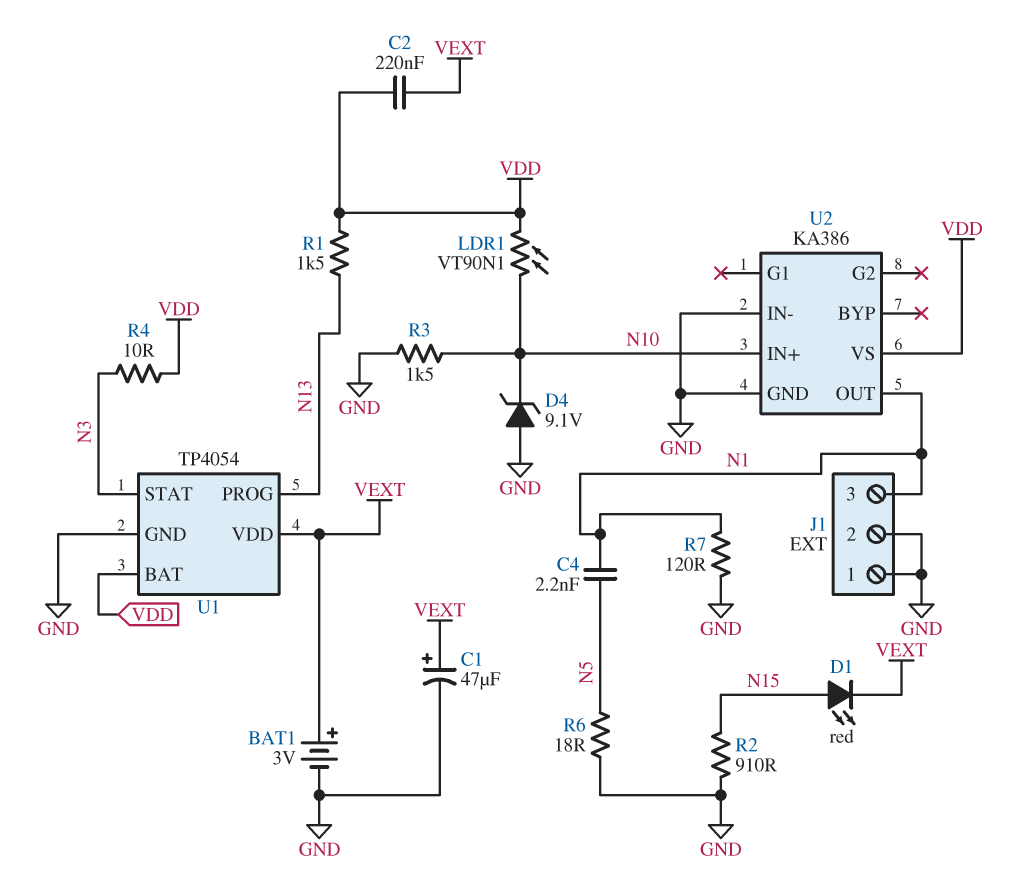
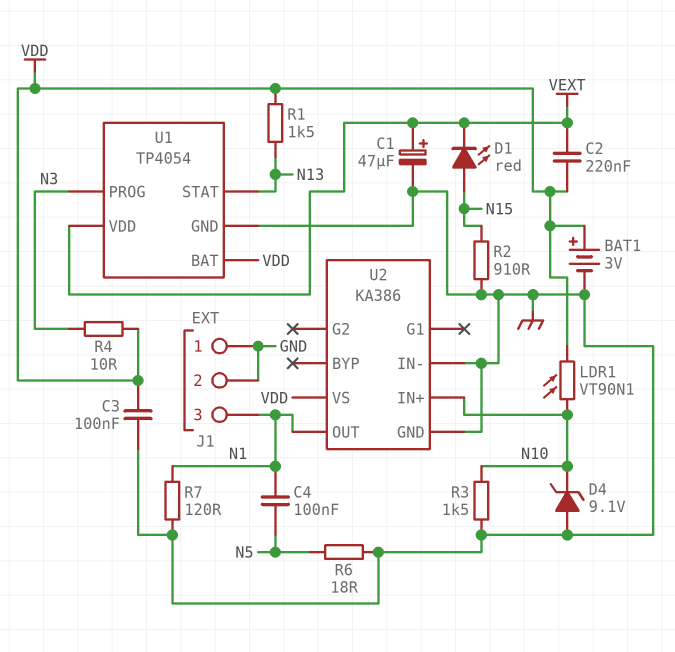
BAT1: 3V (plus VEXT, minus GND) -> 3V (plus VDD, minus GND)
C3: none -> 100nF (GND, VDD)
C4: 2.2nF (N1, N5) -> 100nF (N1, N5)
U1 pin PROG: N13 -> N3
U1 pin STAT: N3 -> N13

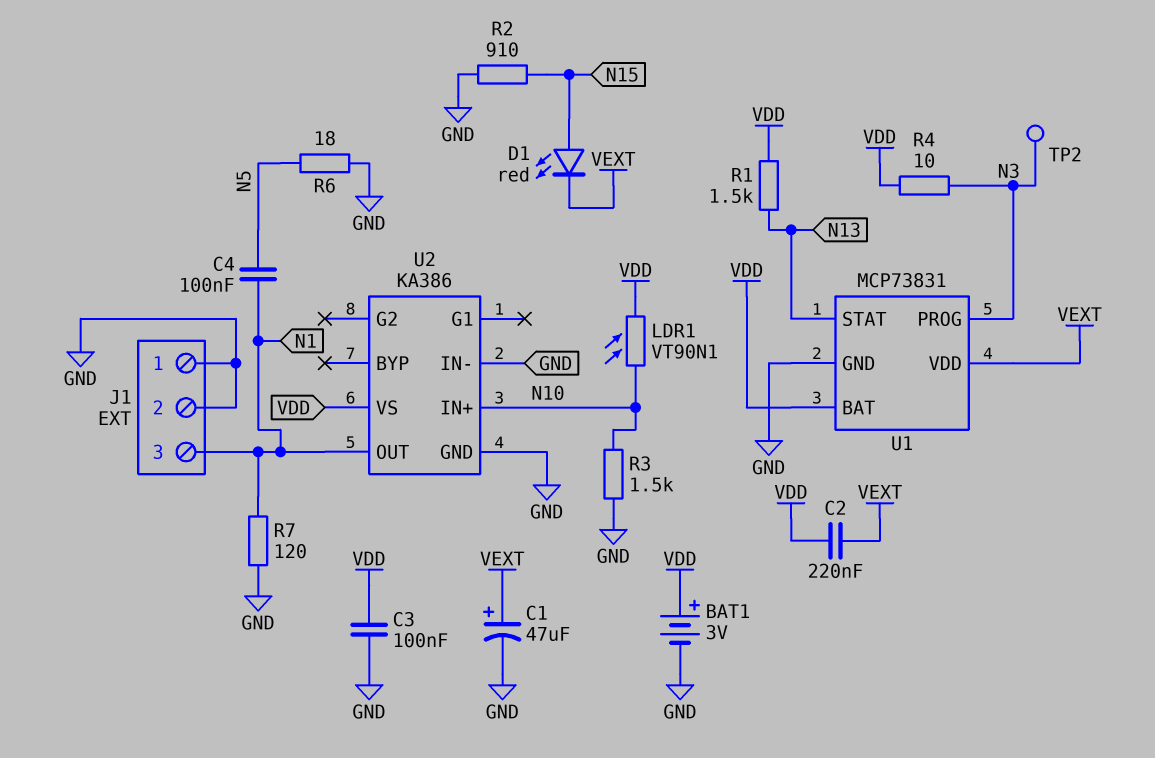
D4: zener 9.1V (A GND, K N10) -> none
TP2: none -> test point (N3)
U1: TP4054 -> MCP73831

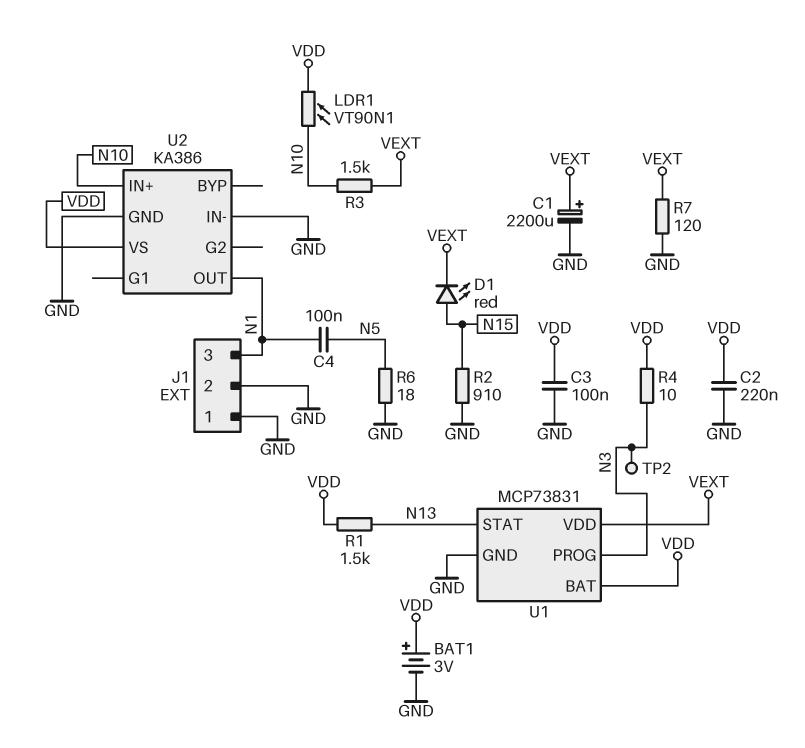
C1: 47uF (plus VEXT, minus GND) -> 2200uF (plus VEXT, minus GND)
C2: 220nF (VDD, VEXT) -> 220nF (GND, VDD)
R3: 1.5k (GND, N10) -> 1.5k (N10, VEXT)
R7: 120 (GND, N1) -> 120 (GND, VEXT)

